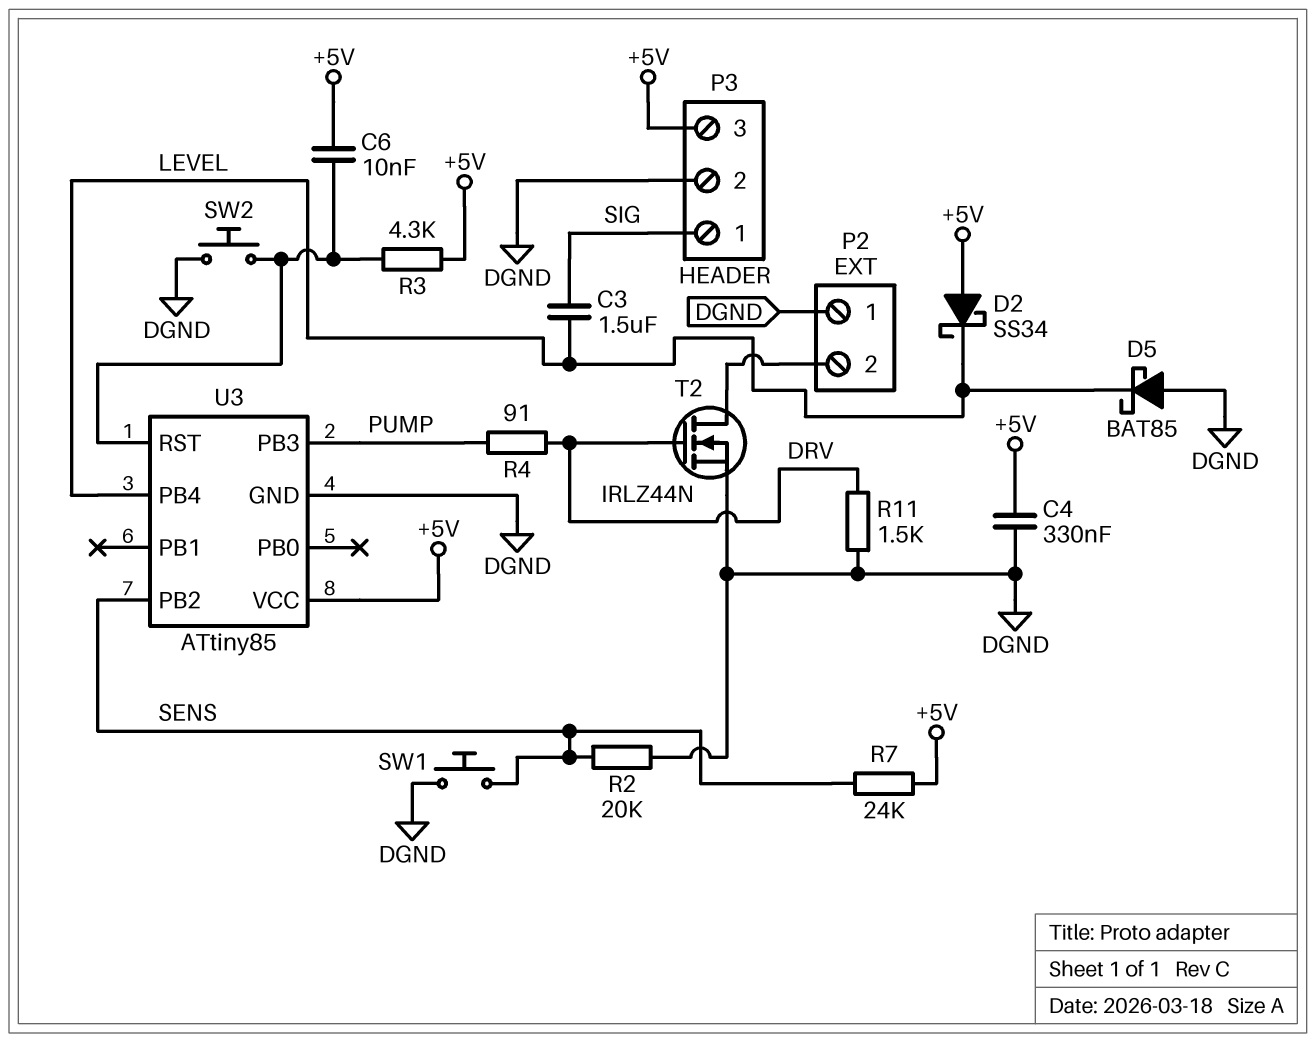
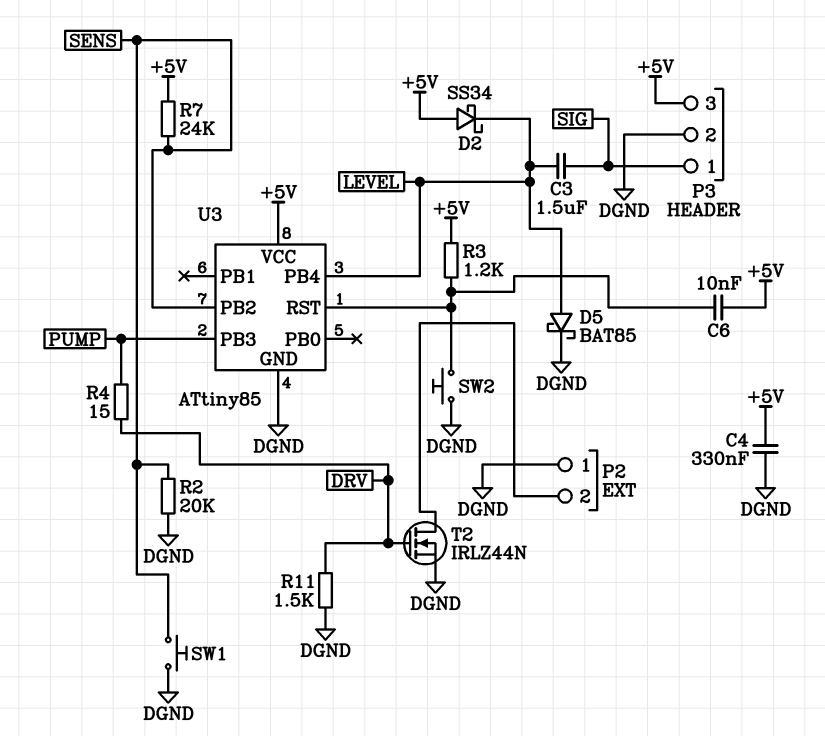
D5: schottky BAT85 (A DGND, K LEVEL) -> schottky BAT85 (A LEVEL, K DGND)
R3: 4.3k (+5V, U3/RST) -> 1.2k (+5V, U3/RST)
R4: 91 (DRV, PUMP) -> 15 (DRV, PUMP)

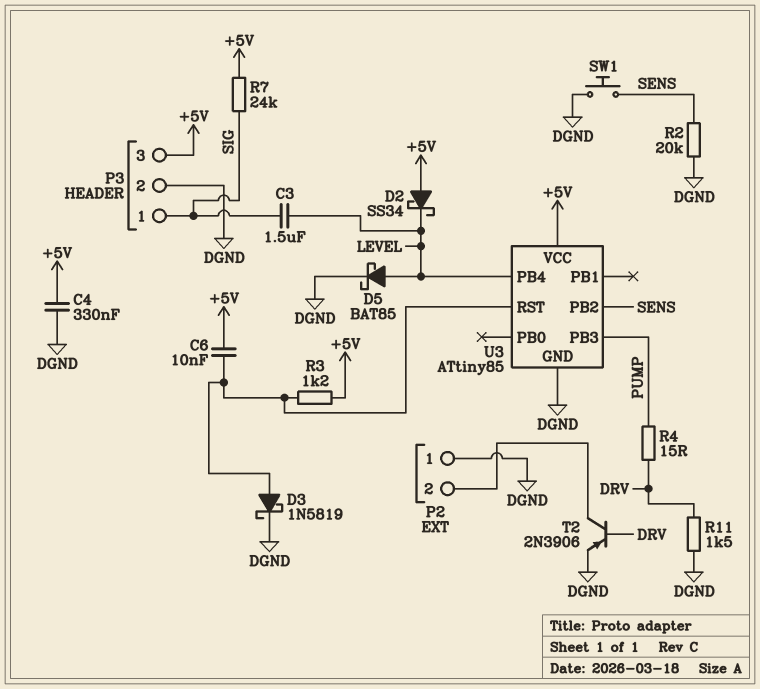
D3: none -> schottky 1N5819 (A U3/RST, K DGND)
R7: 24k (+5V, SENS) -> 24k (+5V, SIG)
SW2: button (DGND, U3/RST) -> none
T2: NMOS IRLZ44N (G DRV, D P2/2, S DGND) -> PNP 2N3906 (B DRV, C P2/2, E DGND)

